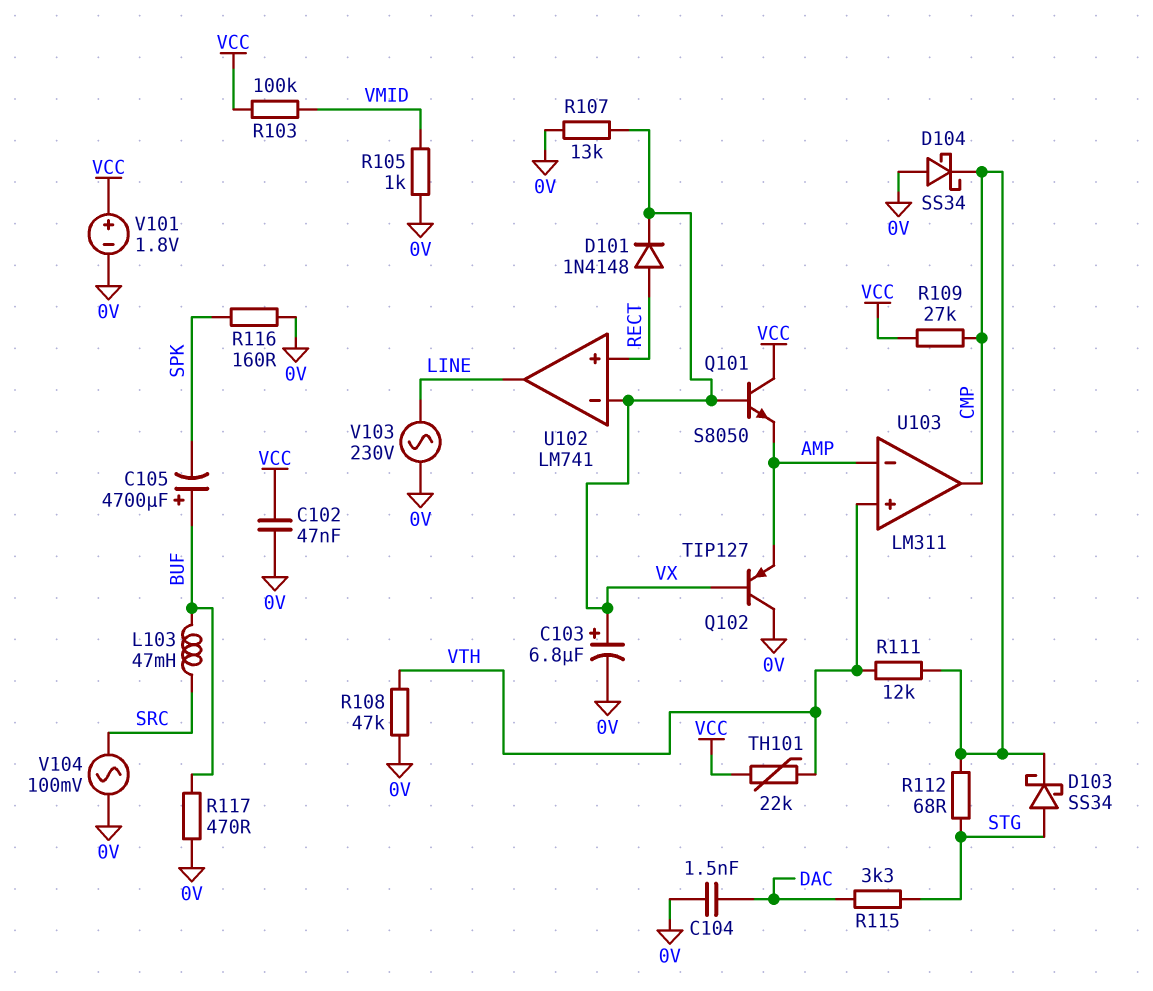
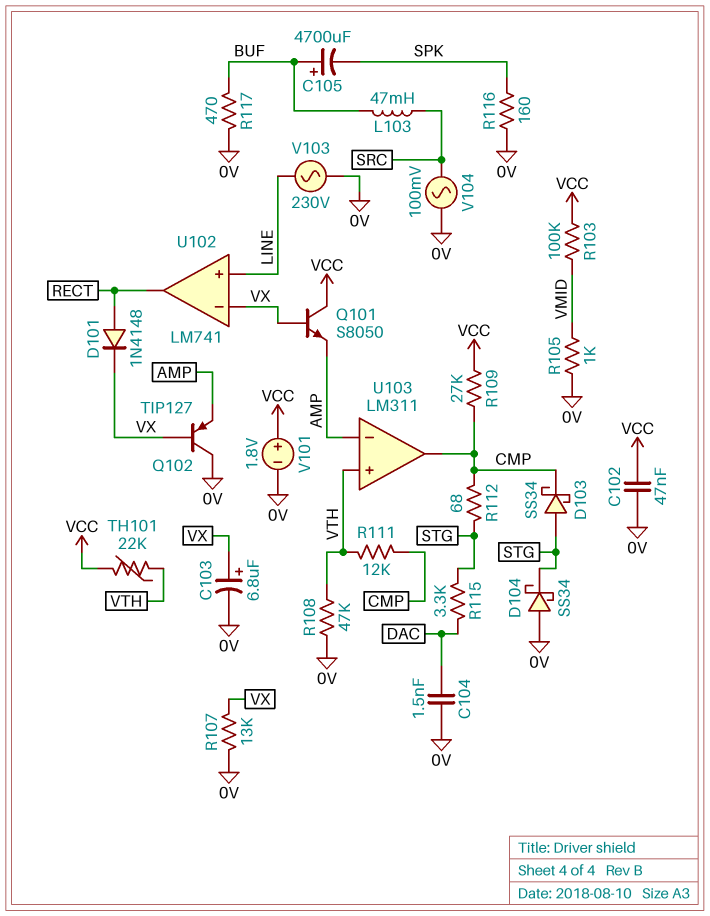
D104: schottky SS34 (A 0V, K CMP) -> schottky SS34 (A 0V, K STG)
U102 pin in+: RECT -> LINE
U102 pin out: LINE -> RECT

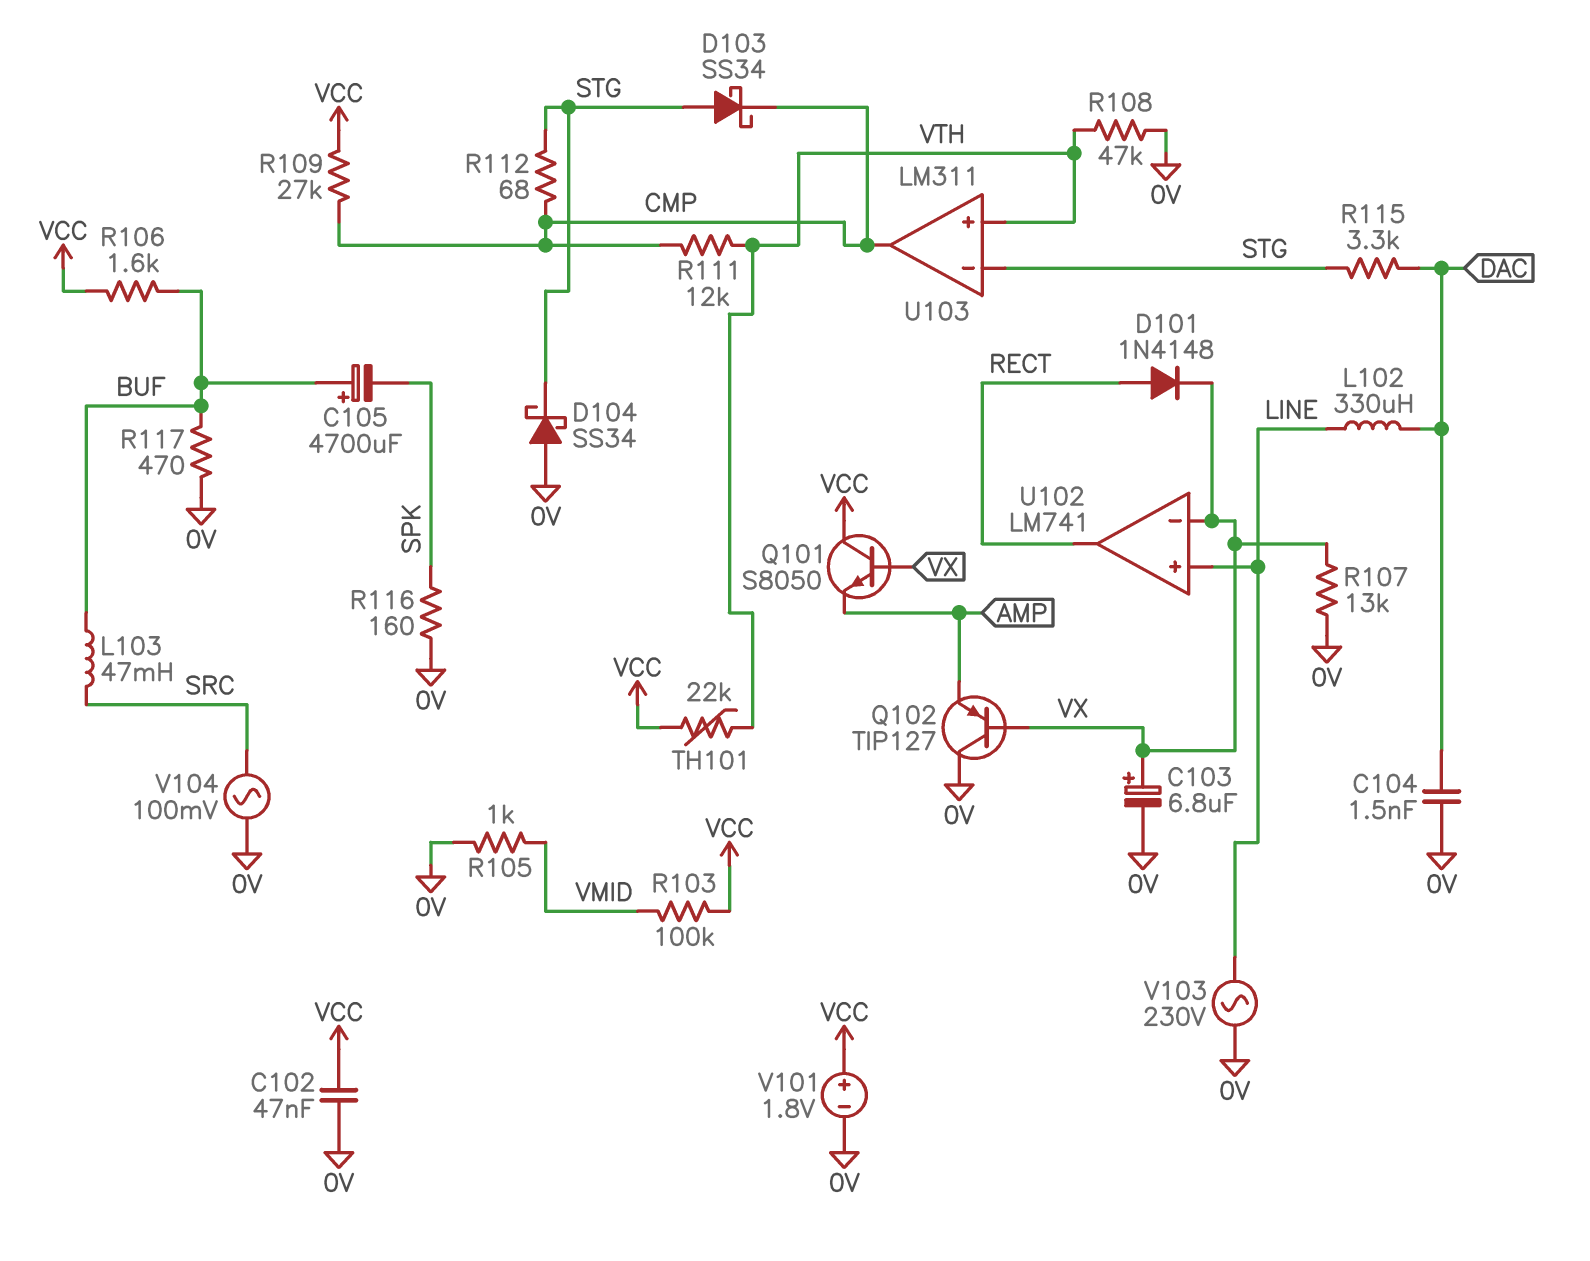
L102: none -> 330uH (DAC, LINE)
R106: none -> 1.6k (BUF, VCC)
U103 pin in-: AMP -> STG

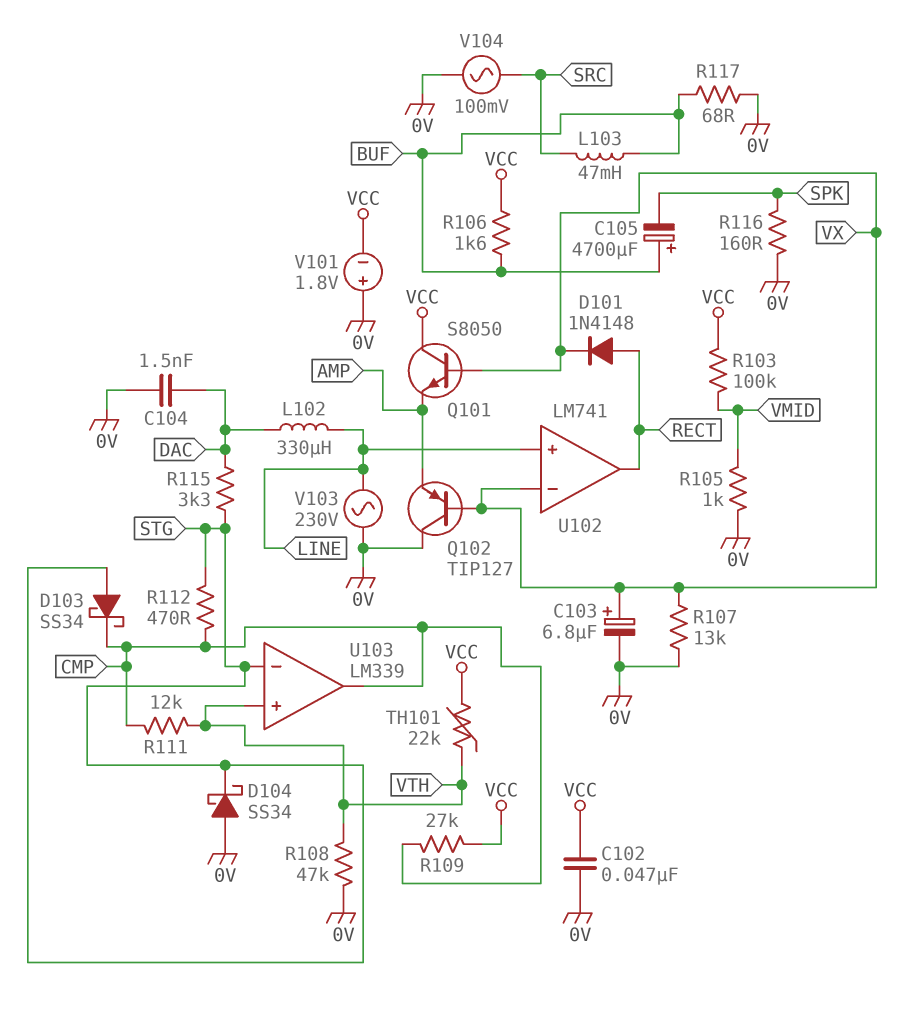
R112: 68 (CMP, STG) -> 470 (CMP, STG)
R117: 470 (0V, BUF) -> 68 (0V, BUF)
U103: LM311 -> LM339
V101: 1.8V (plus VCC, minus 0V) -> 1.8V (plus 0V, minus VCC)

